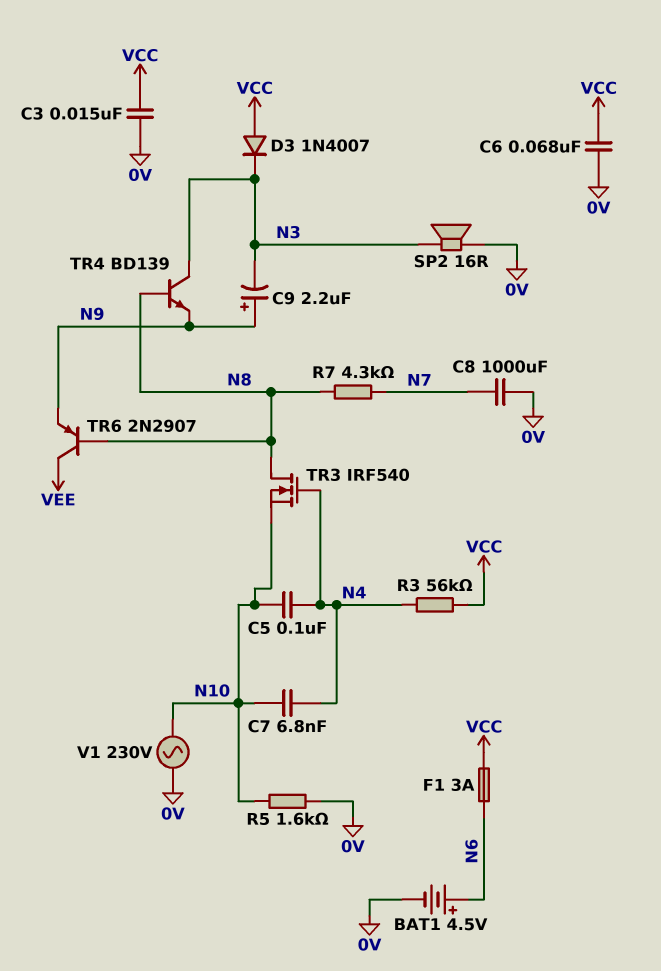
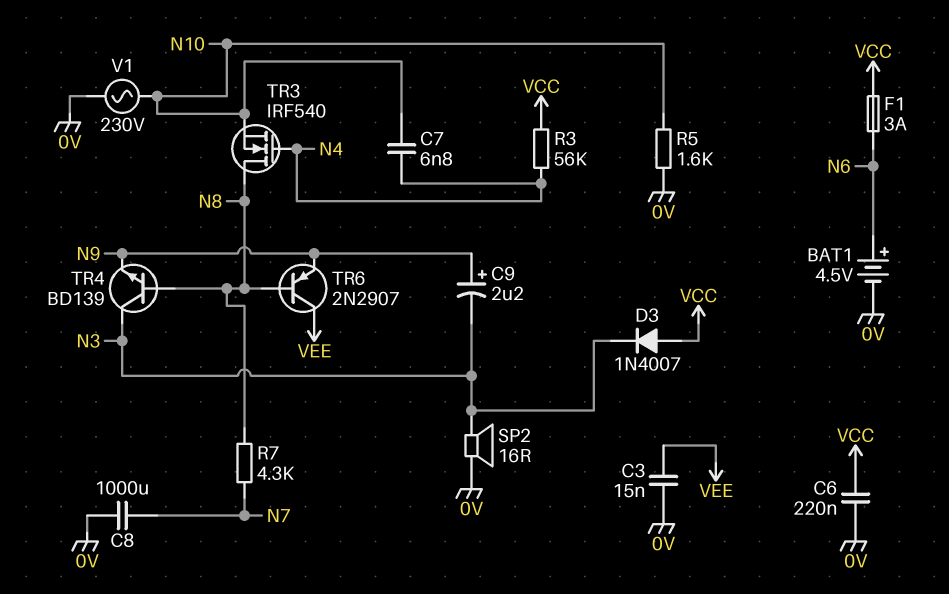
C3: 15nF (0V, VCC) -> 15nF (0V, VEE)
C5: 100nF (N4, N10) -> none
C6: 68nF (0V, VCC) -> 220nF (0V, VCC)

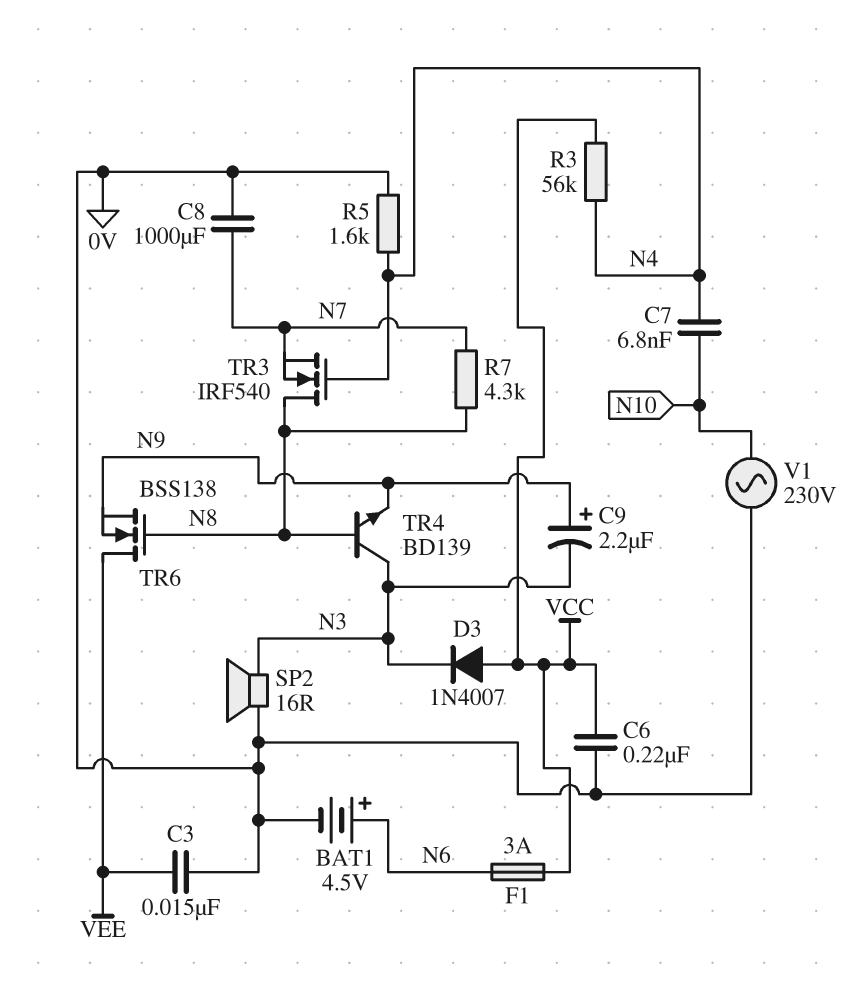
R5: 1.6k (0V, N10) -> 1.6k (0V, N4)
TR3: NMOS IRF540 (G N4, D N8, S N10) -> NMOS IRF540 (G N4, D N8, S N7)
TR6: PNP 2N2907 (B N8, C VEE, E N9) -> NMOS BSS138 (G N8, D VEE, S N9)

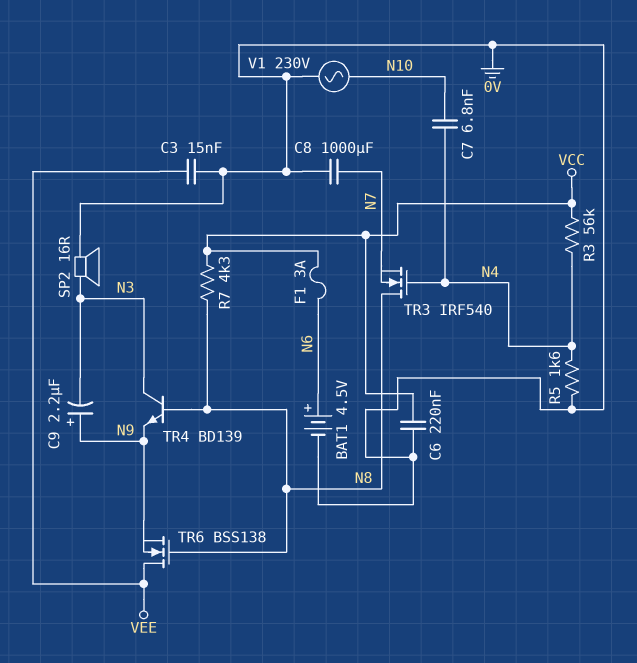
D3: diode 1N4007 (A VCC, K N3) -> none
R7: 4.3k (N7, N8) -> 4.3k (N8, VCC)

